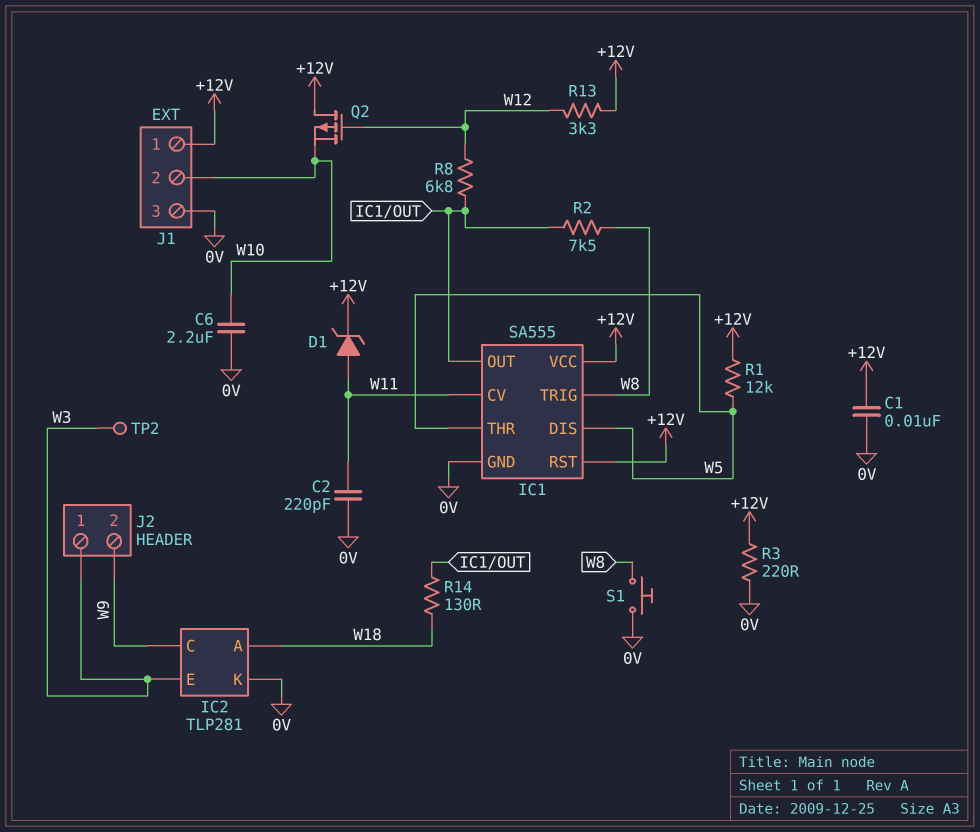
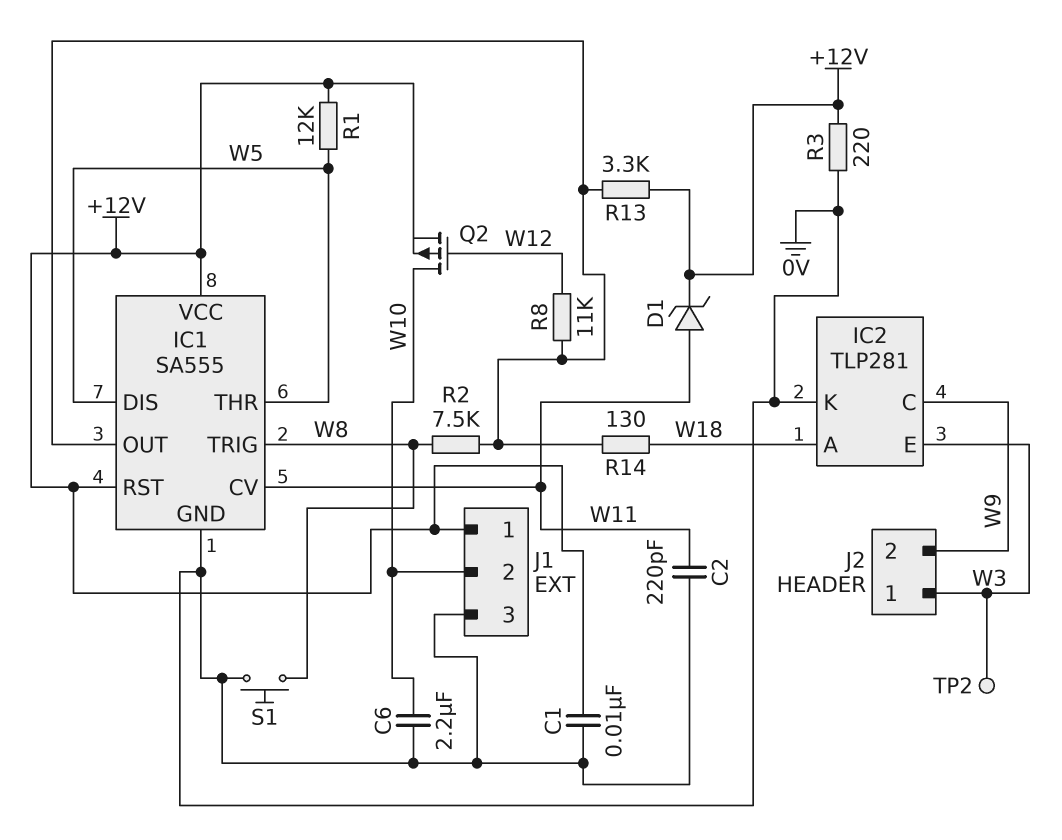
Q2: PMOS (G W12, D +12V, S W10) -> PMOS (G W12, D W10, S +12V)
R8: 6.8k (IC1/OUT, W12) -> 11k (IC1/OUT, W12)
R13: 3.3k (+12V, W12) -> 3.3k (+12V, IC1/OUT)

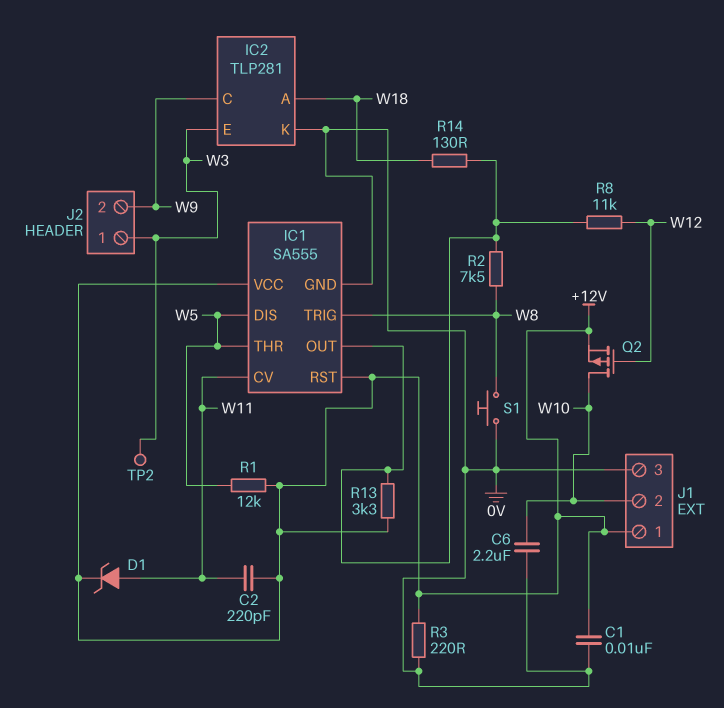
C2: 220pF (0V, W11) -> 220pF (+12V, W11)

